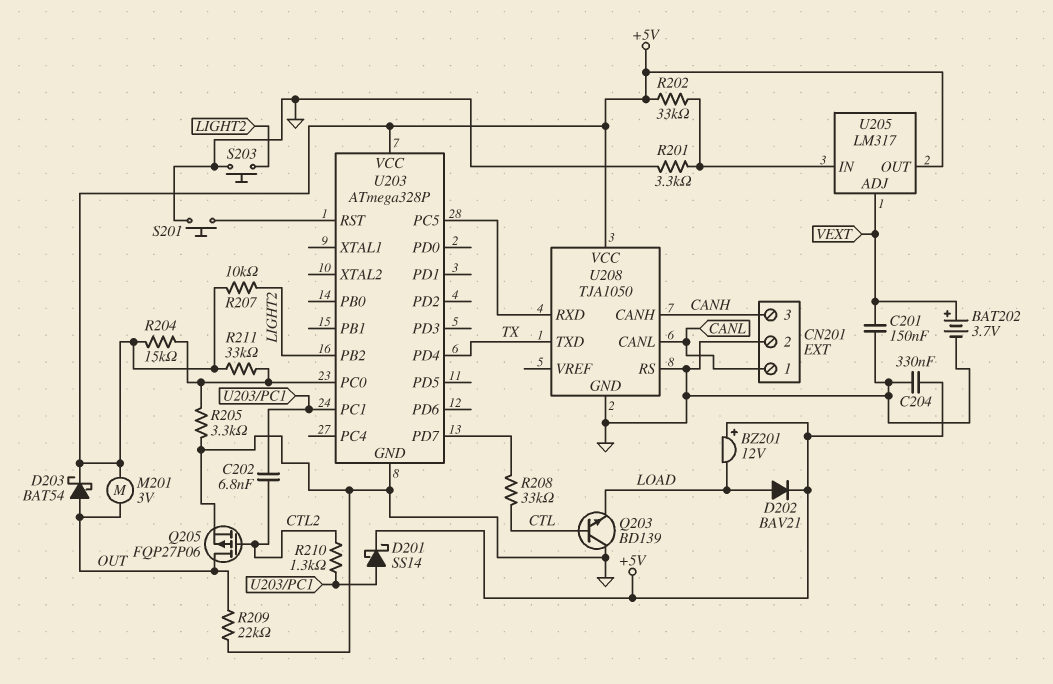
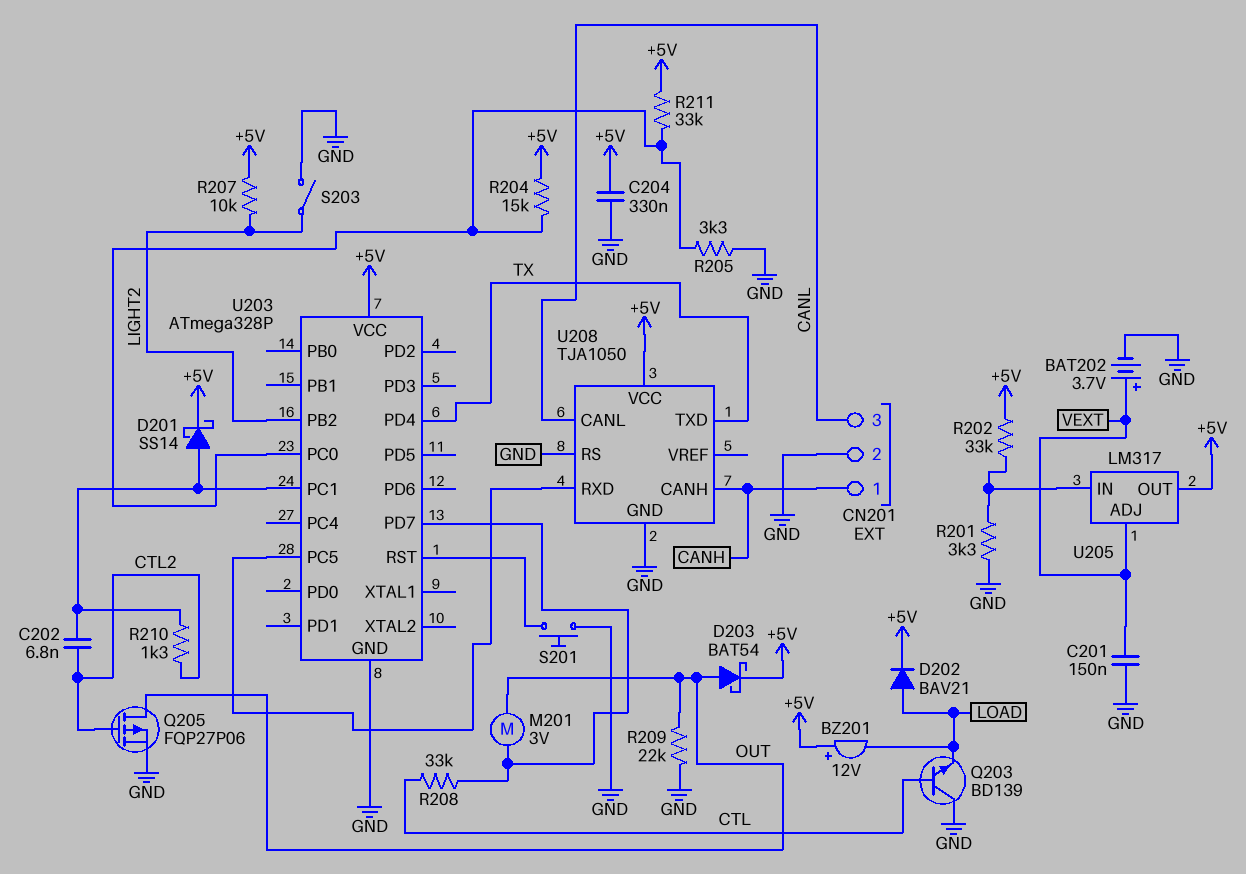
CN201 pin 1: CANL -> CANH
CN201 pin 3: CANH -> CANL
M201: motor 3V (+5V, OUT) -> motor 3V (OUT, U203/PD7)
S203: button (GND, LIGHT2) -> switch (GND, LIGHT2)

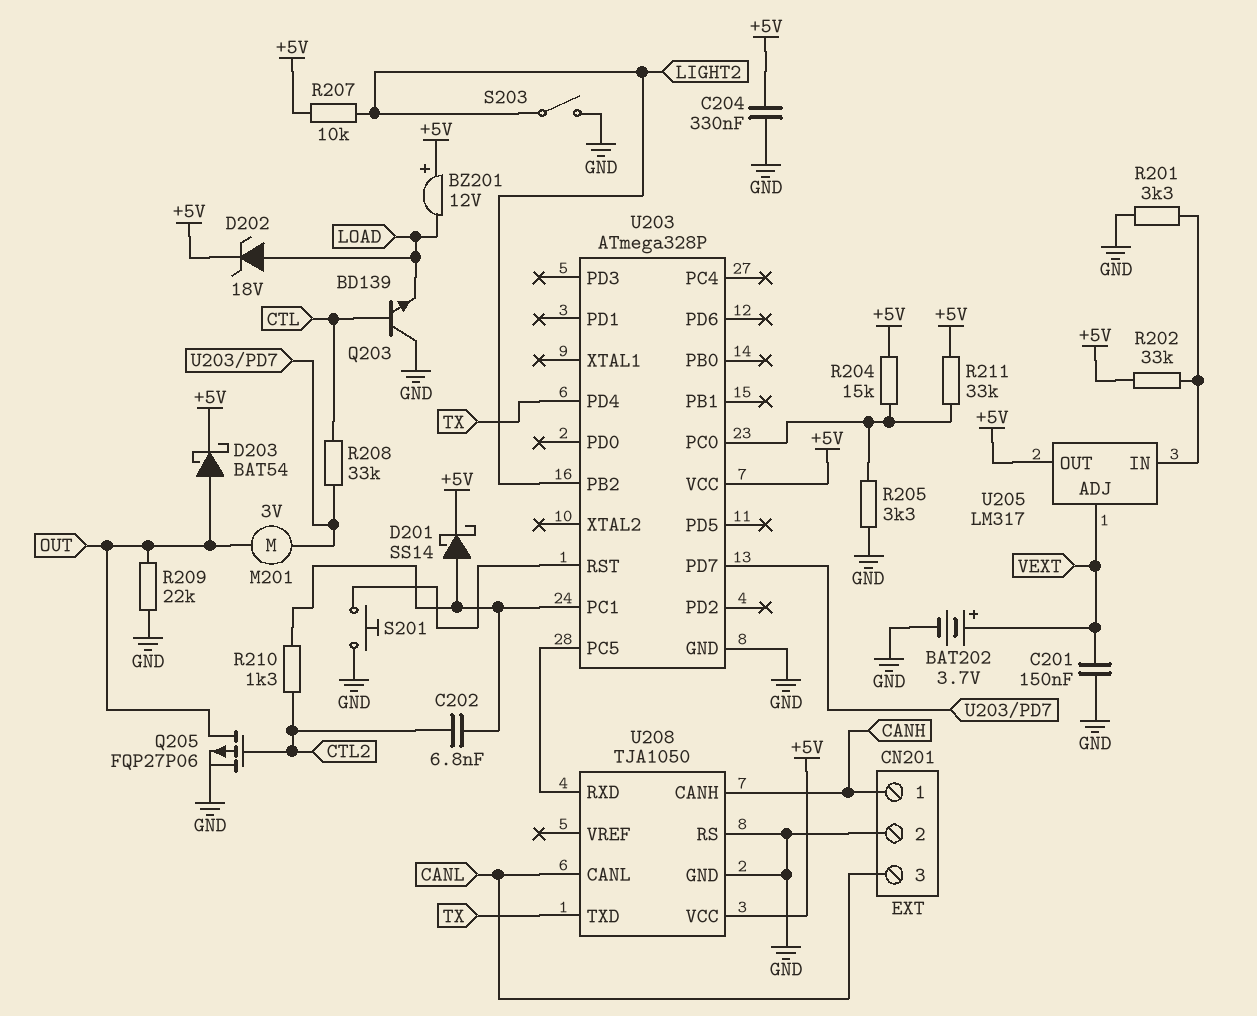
D202: diode BAV21 (A LOAD, K +5V) -> zener 18V (A LOAD, K +5V)

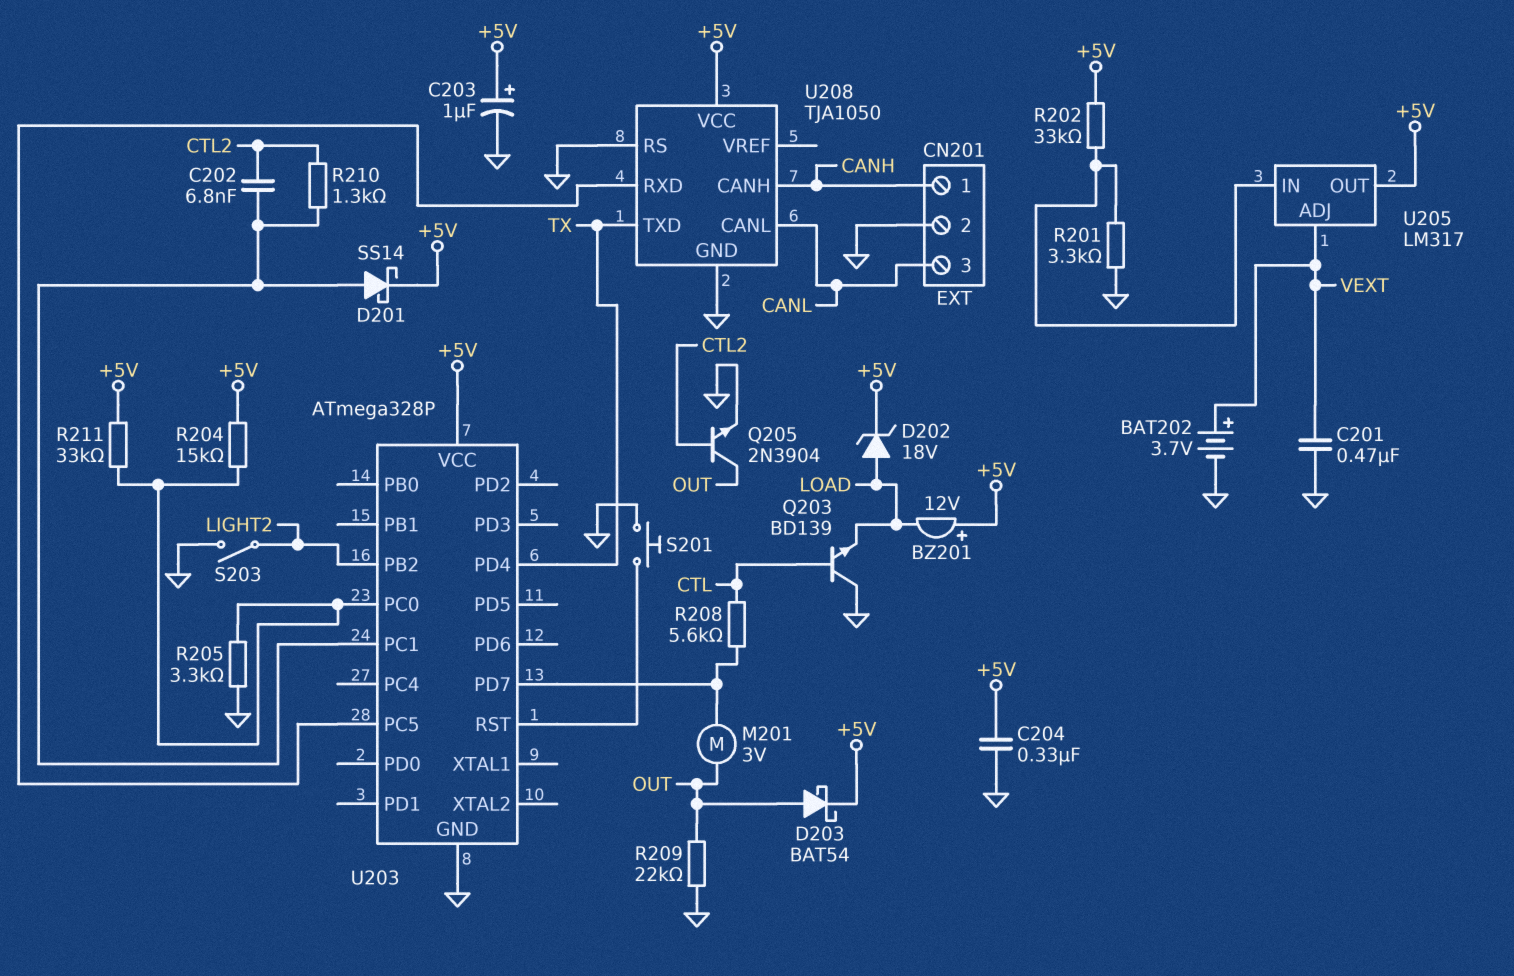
C201: 150nF (GND, VEXT) -> 470nF (GND, VEXT)
C203: none -> 1uF (plus +5V, minus GND)
Q205: PMOS FQP27P06 (G CTL2, D OUT, S GND) -> NPN 2N3904 (B CTL2, C OUT, E GND)
R207: 10k (+5V, LIGHT2) -> none
R208: 33k (CTL, U203/PD7) -> 5.6k (CTL, U203/PD7)

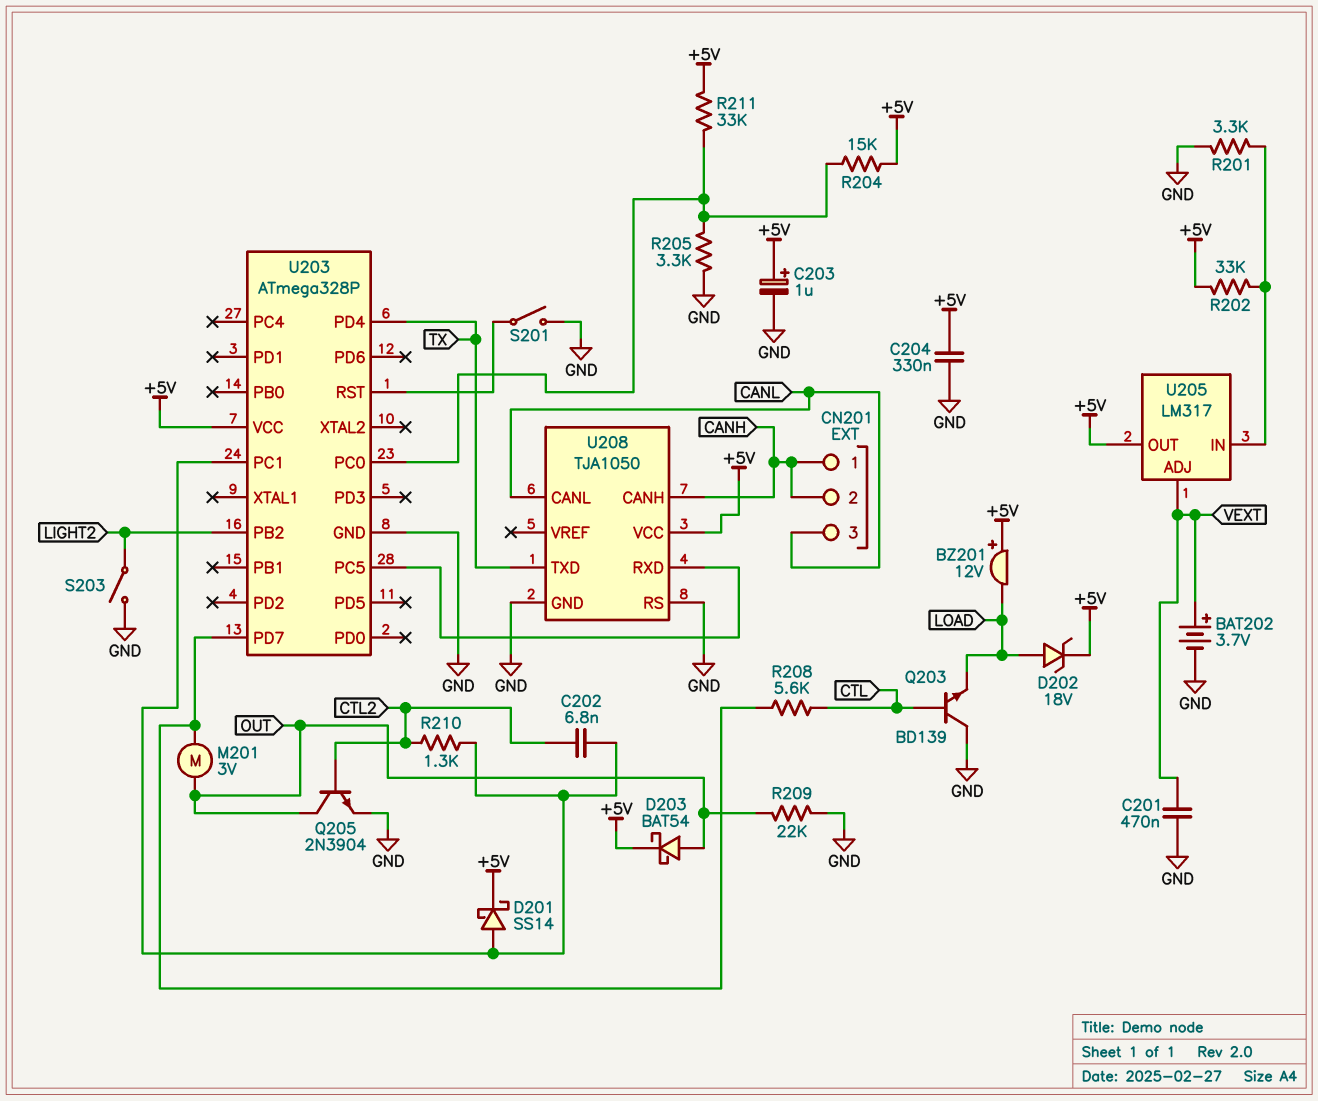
CN201 pin 2: GND -> CANH
S201: button (GND, U203/RST) -> switch (GND, U203/RST)

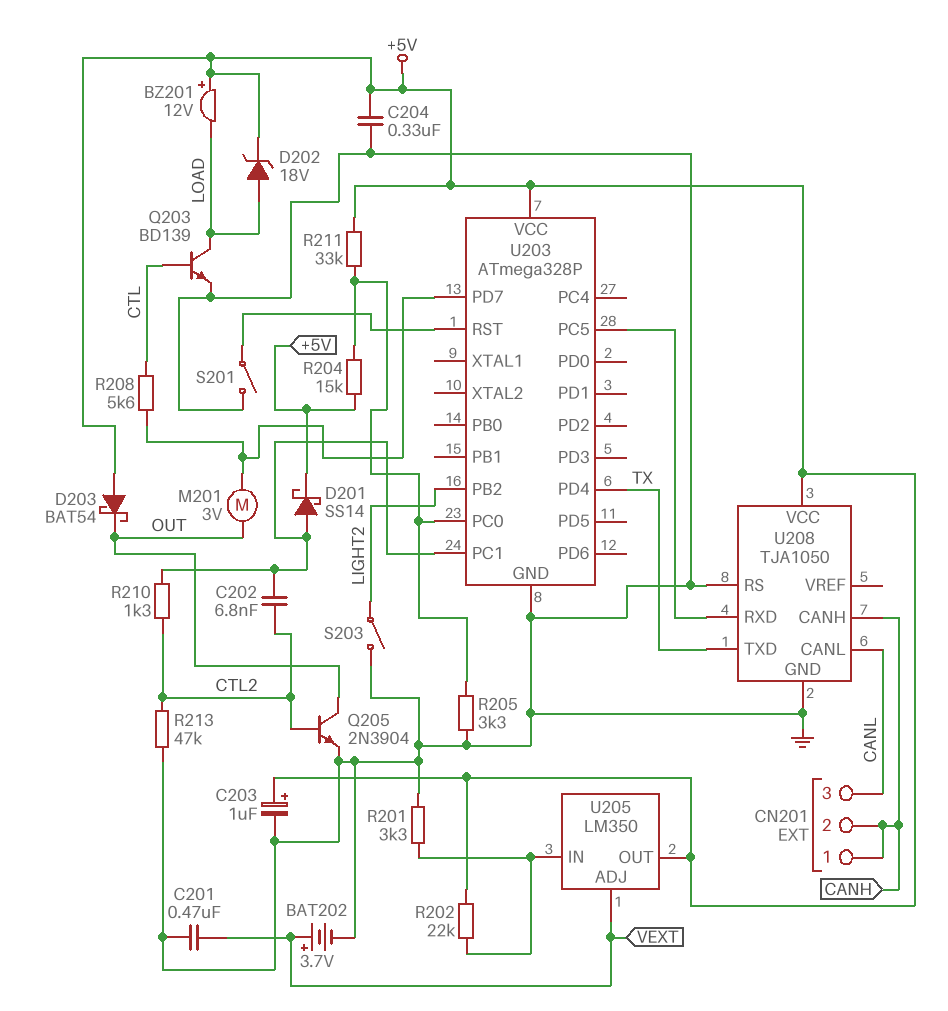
D203: schottky BAT54 (A OUT, K +5V) -> schottky BAT54 (A +5V, K OUT)
Q203: NPN BD139 (B CTL, C GND, E LOAD) -> NPN BD139 (B CTL, C LOAD, E GND)
R202: 33k (+5V, U205/IN) -> 22k (+5V, U205/IN)
R209: 22k (GND, OUT) -> none
R213: none -> 47k (CTL2, GND)
U205: LM317 -> LM350

